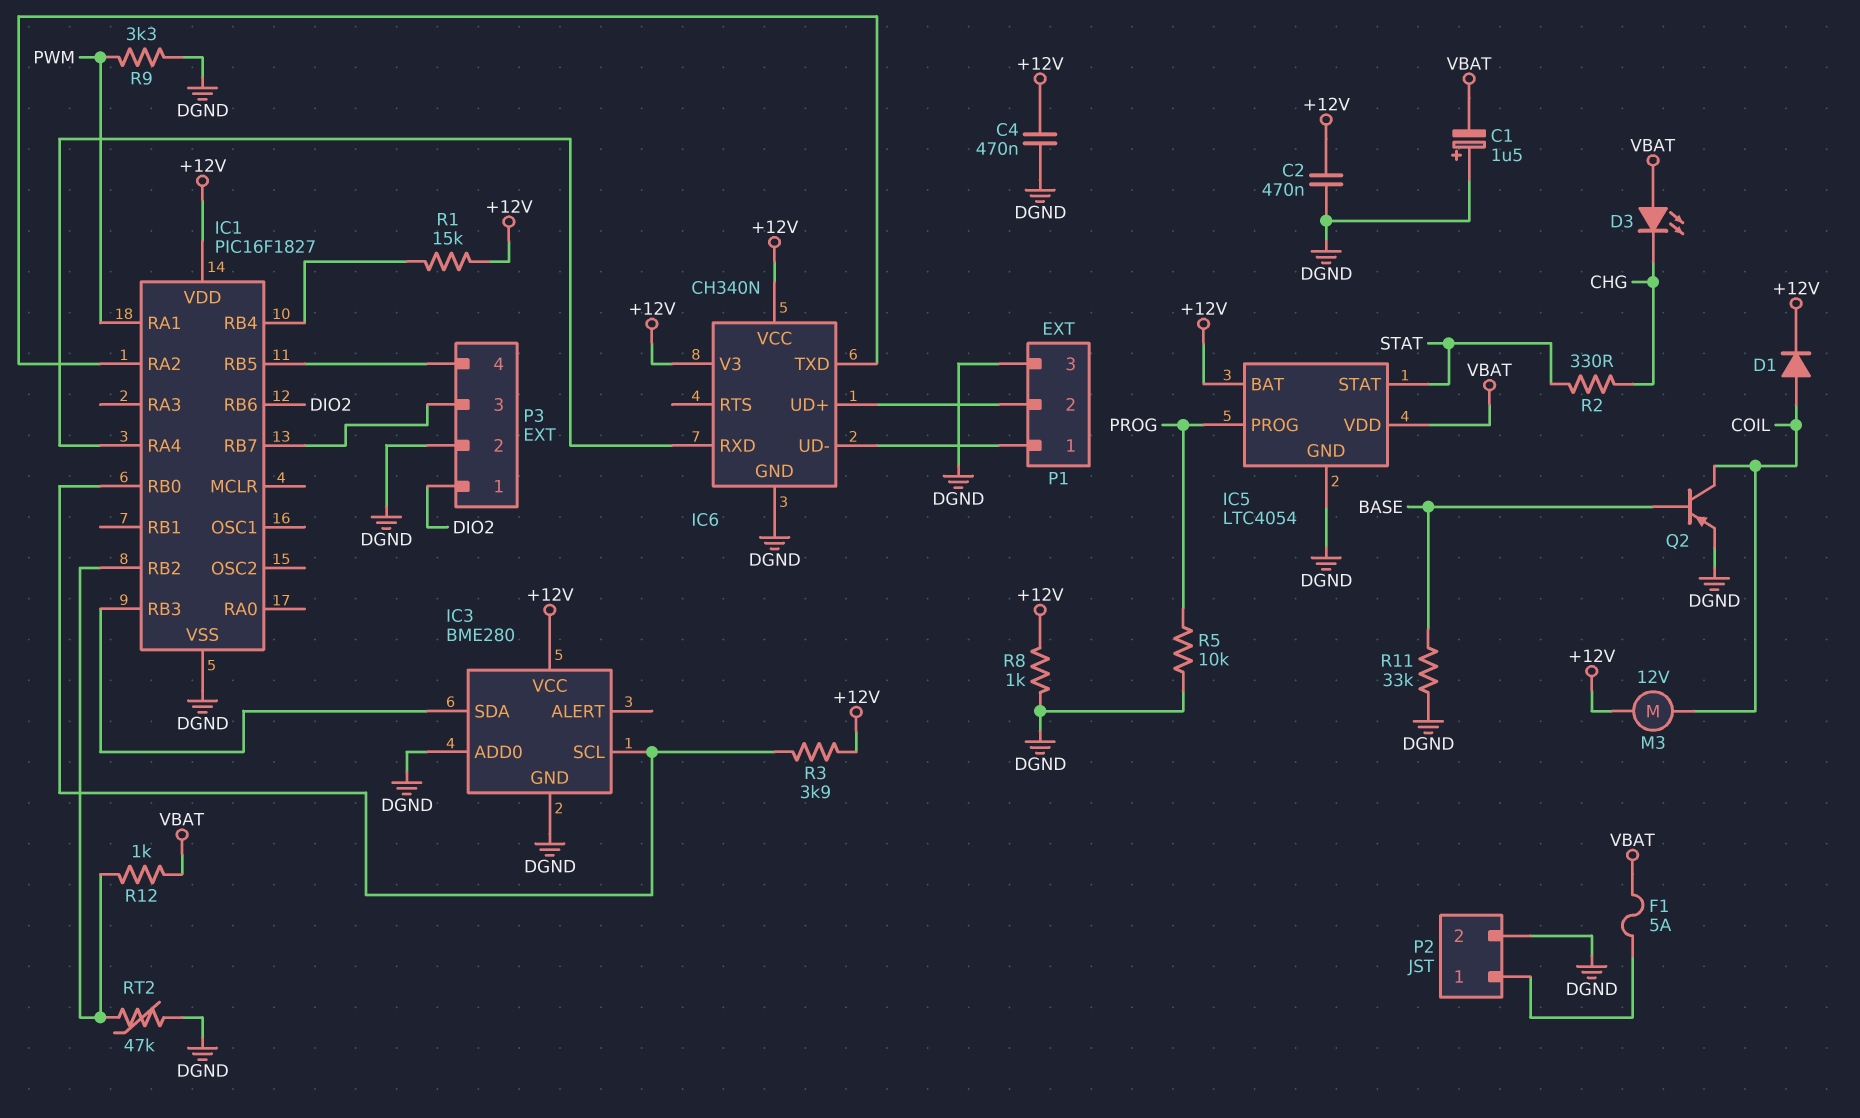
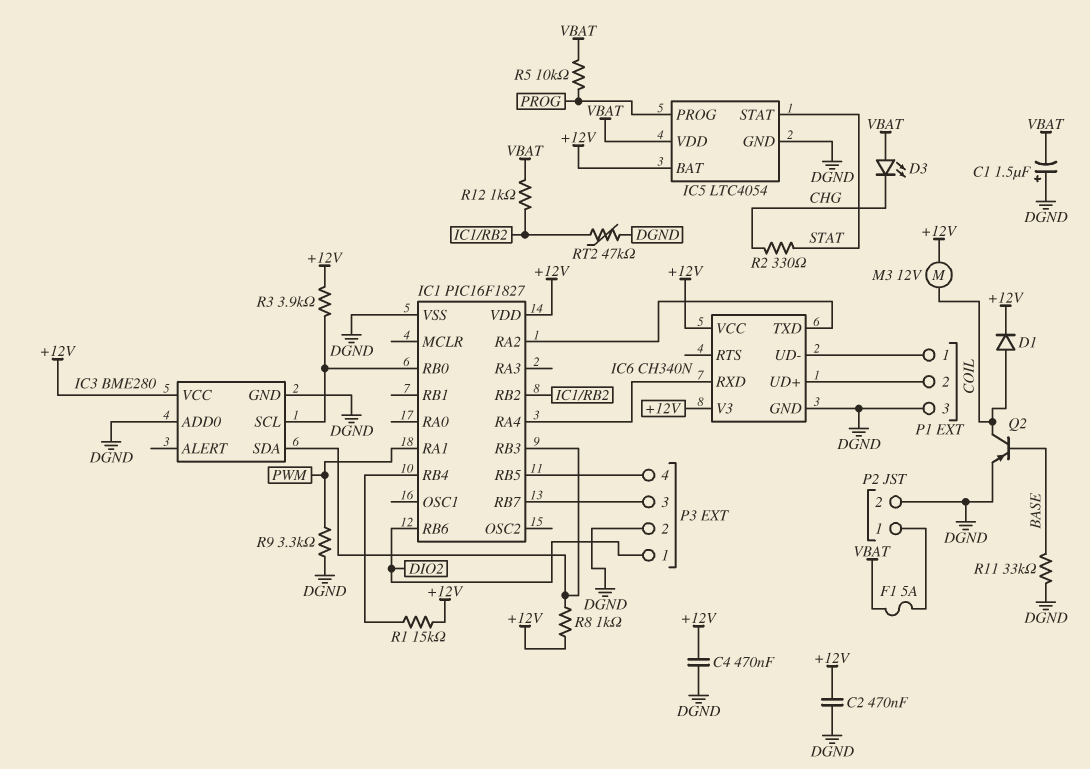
R5: 10k (DGND, PROG) -> 10k (PROG, VBAT)
R8: 1k (+12V, DGND) -> 1k (+12V, IC1/RB3)

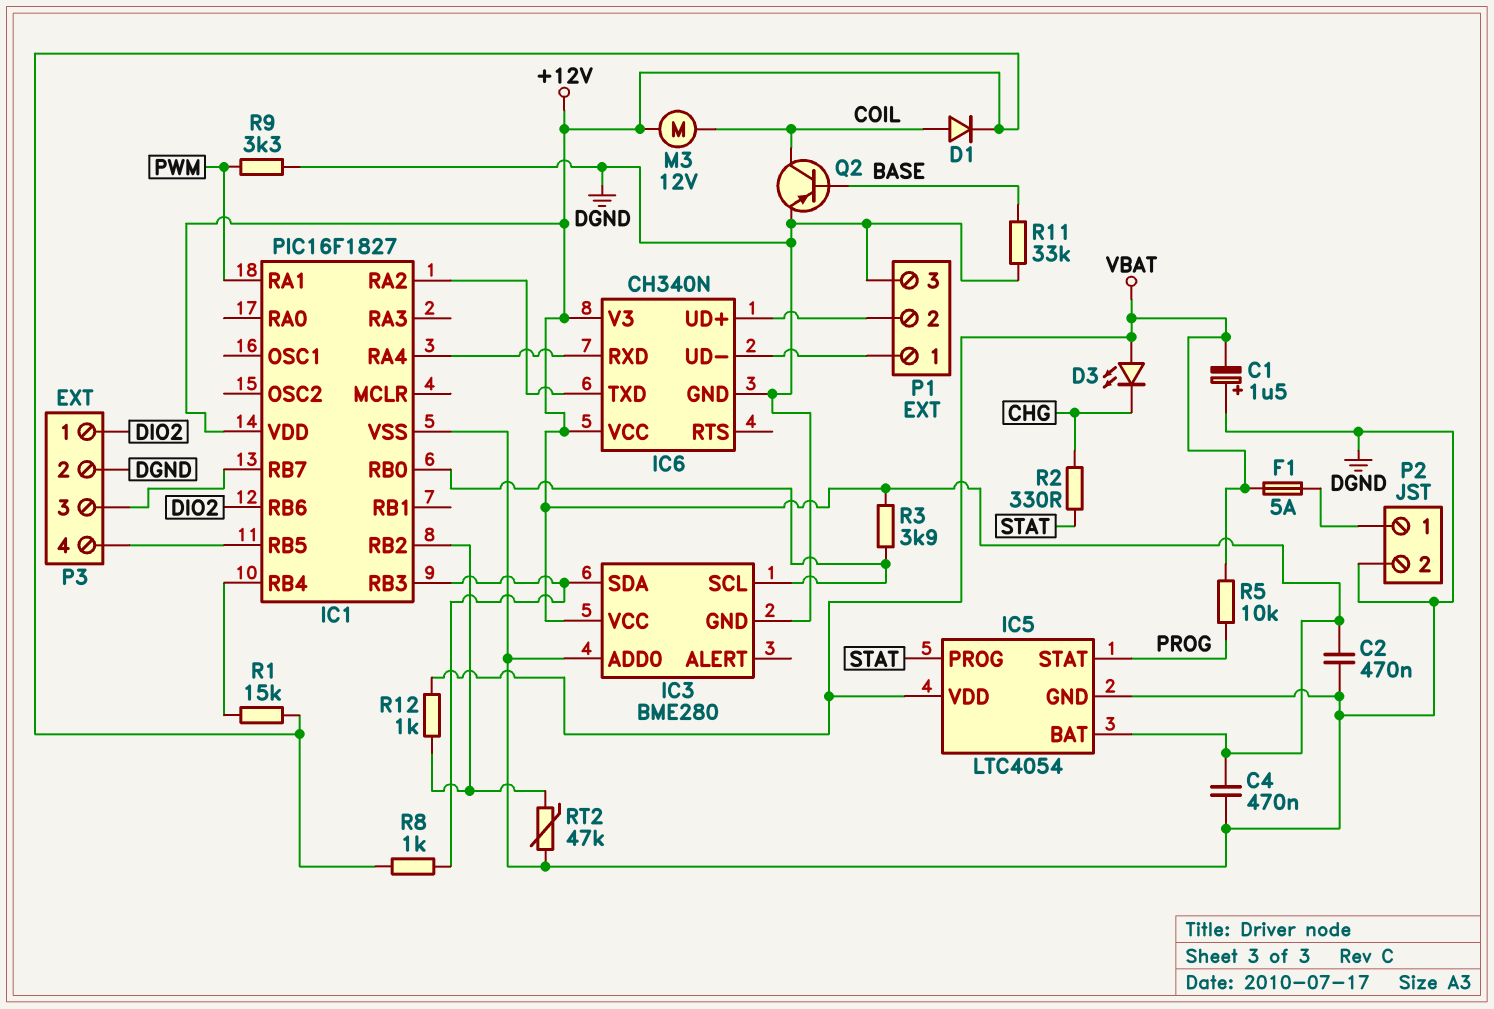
IC5 pin PROG: PROG -> STAT
IC5 pin STAT: STAT -> PROG

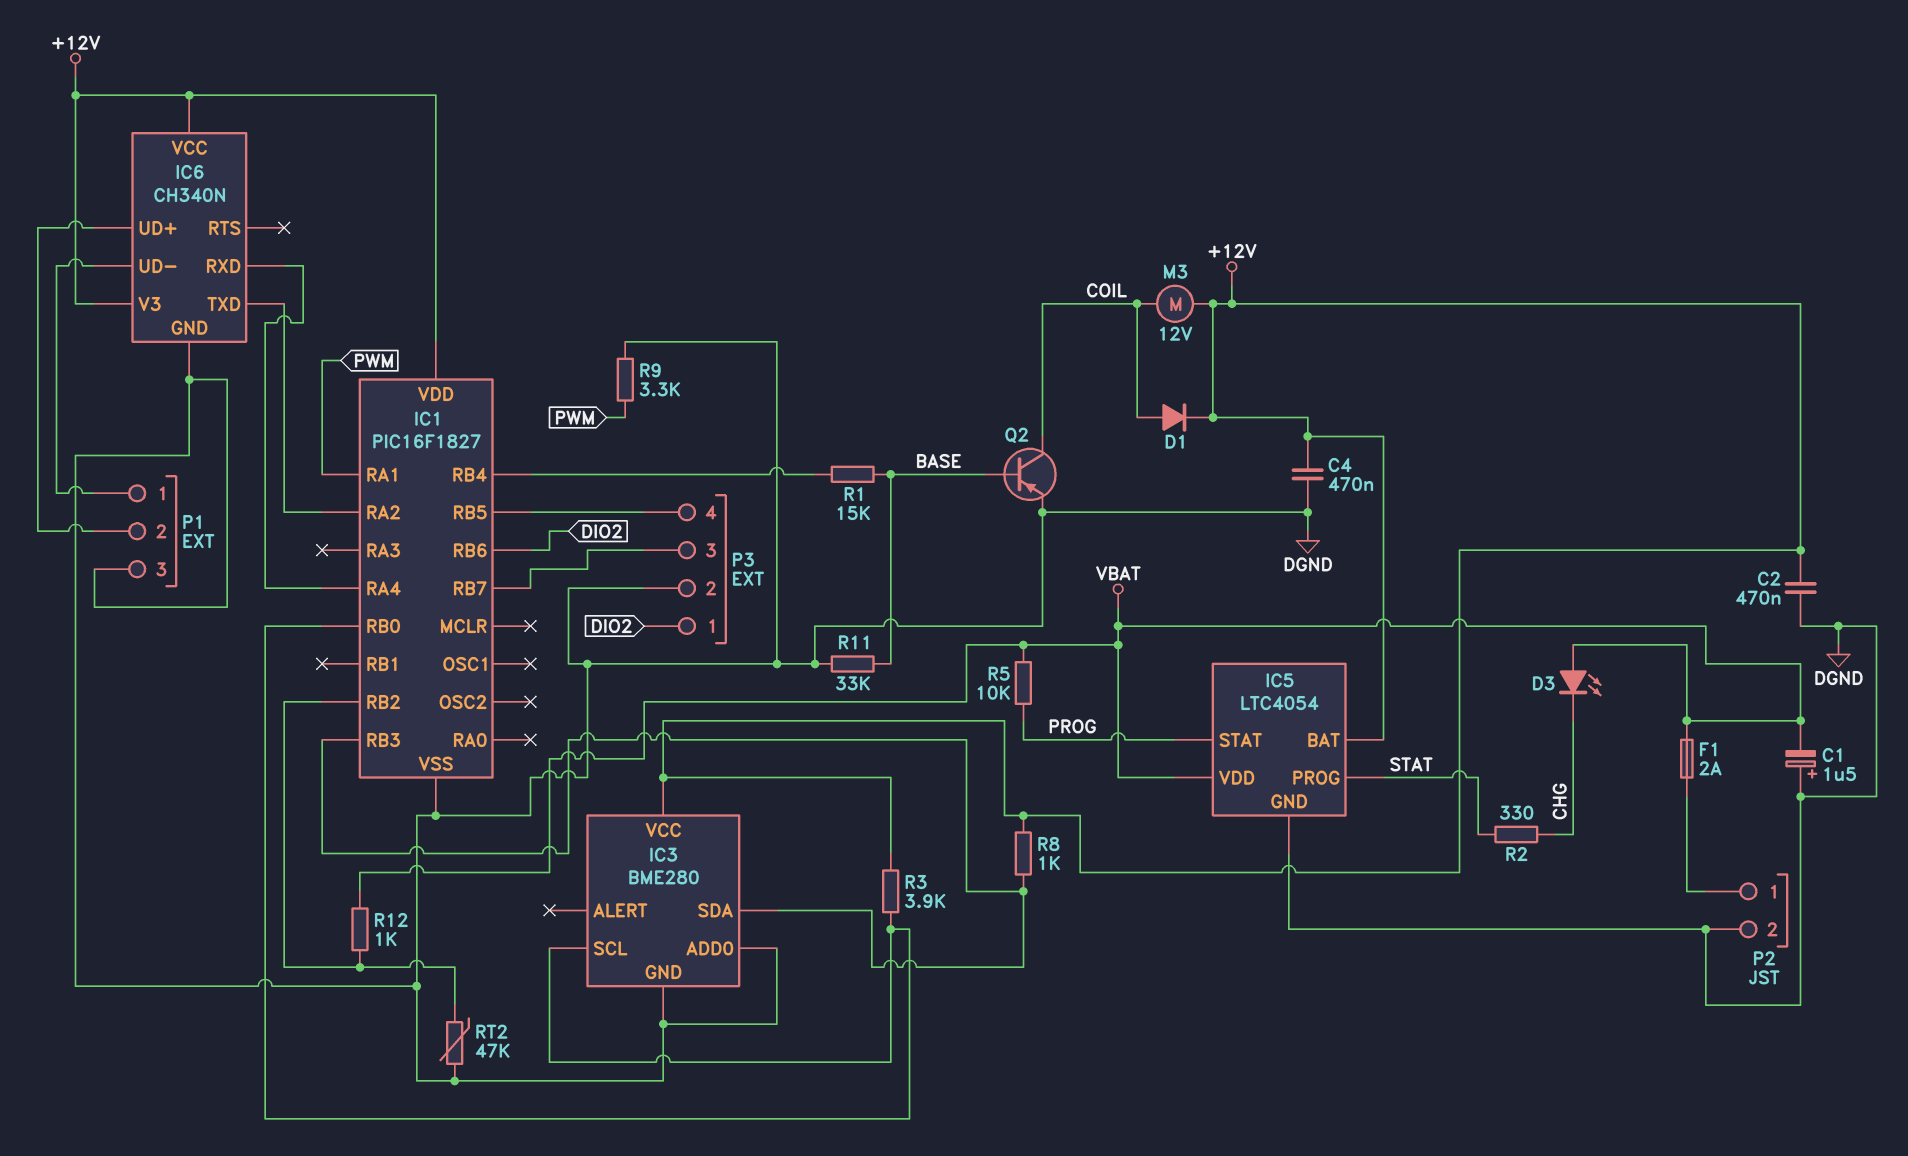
F1: 5A (P2/1, VBAT) -> 2A (P2/1, VBAT)
R1: 15k (+12V, IC1/RB4) -> 15k (BASE, IC1/RB4)

